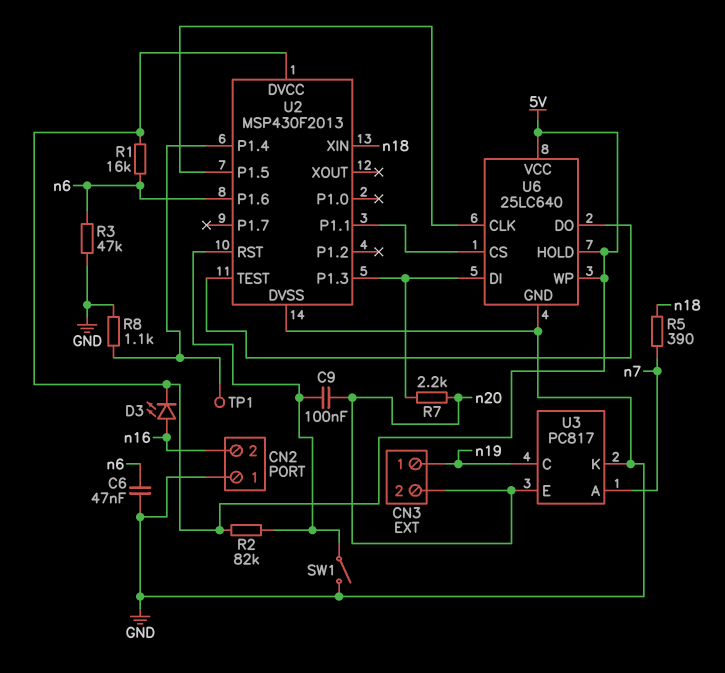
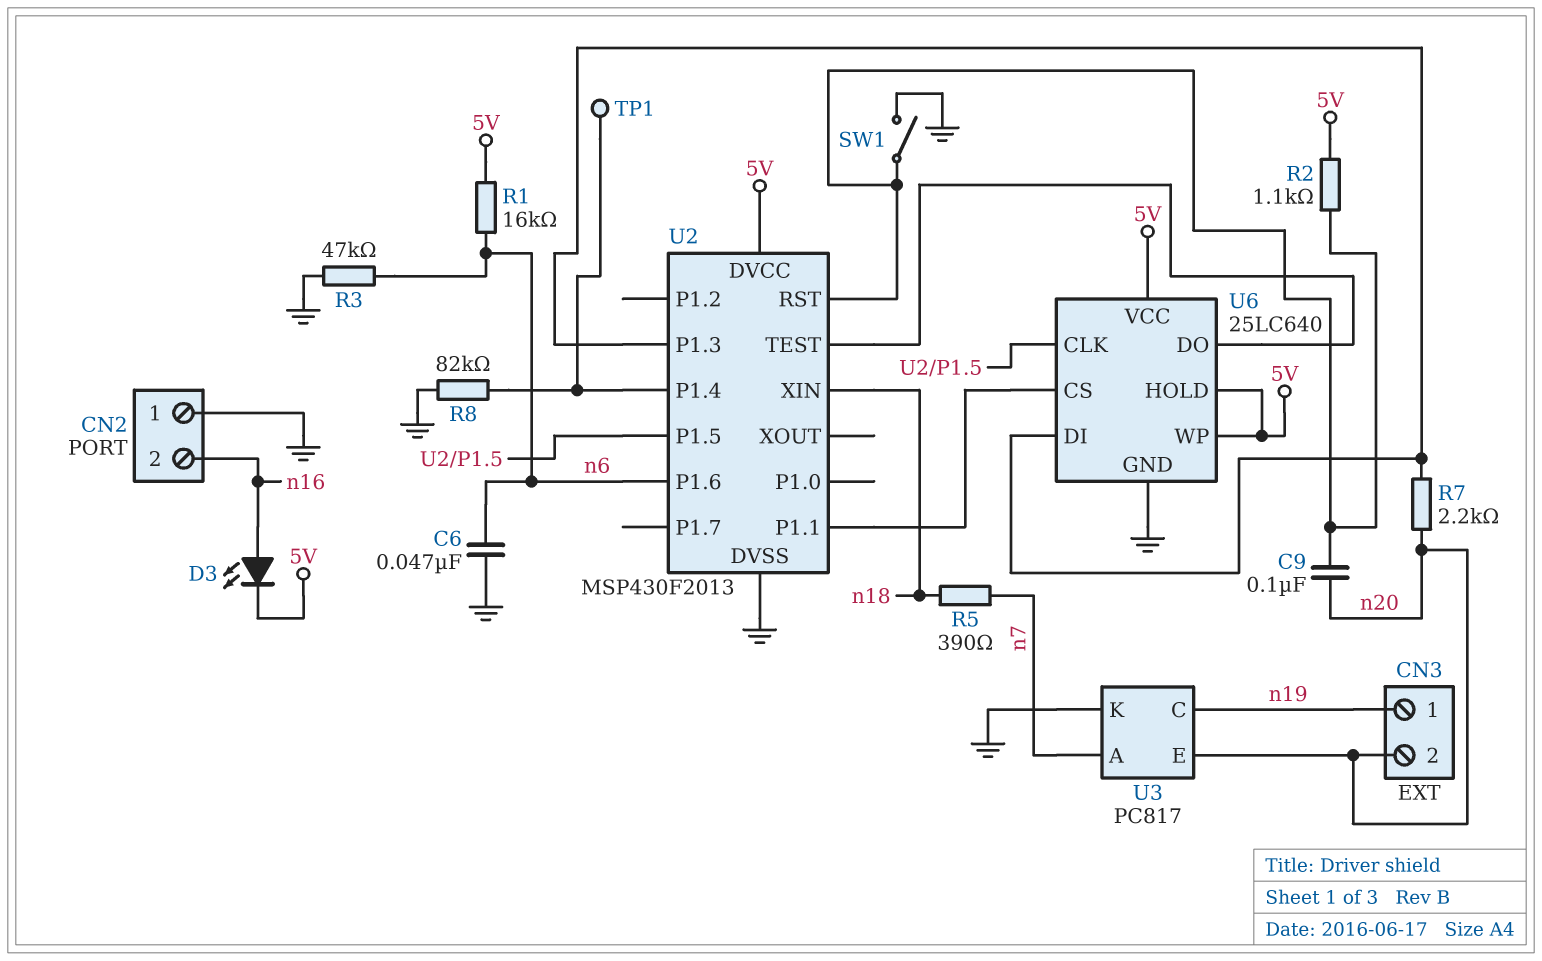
R2: 82k (5V, U2/RST) -> 1.1k (5V, U2/RST)
R8: 1.1k (GND, U2/P1.4) -> 82k (GND, U2/P1.4)

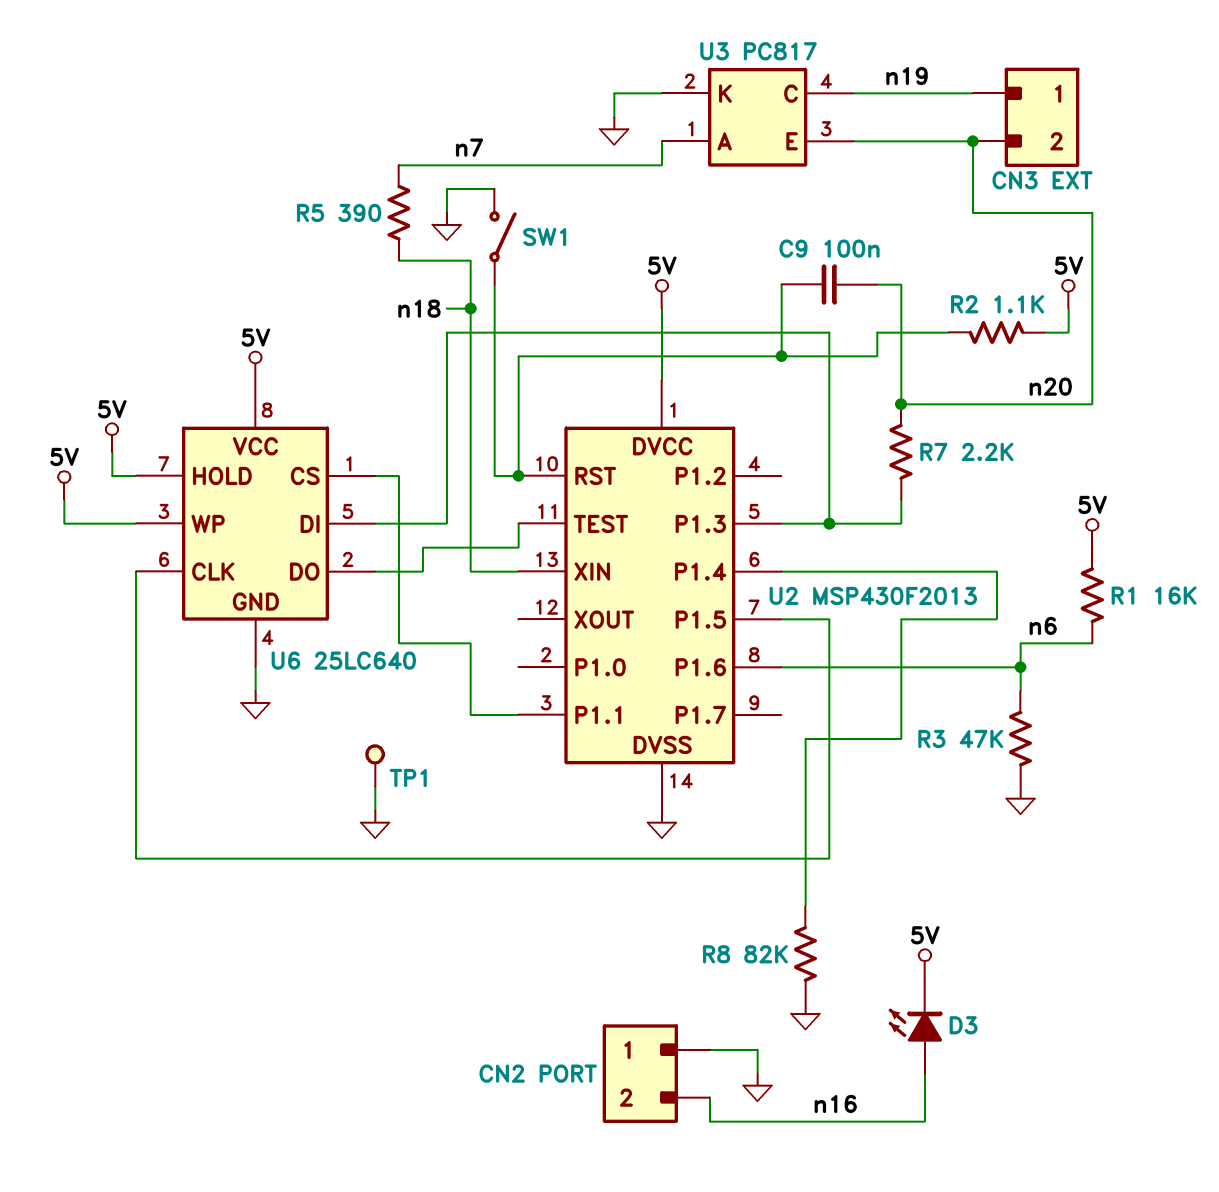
C6: 47nF (GND, n6) -> none
TP1: test point (U2/P1.4) -> test point (GND)

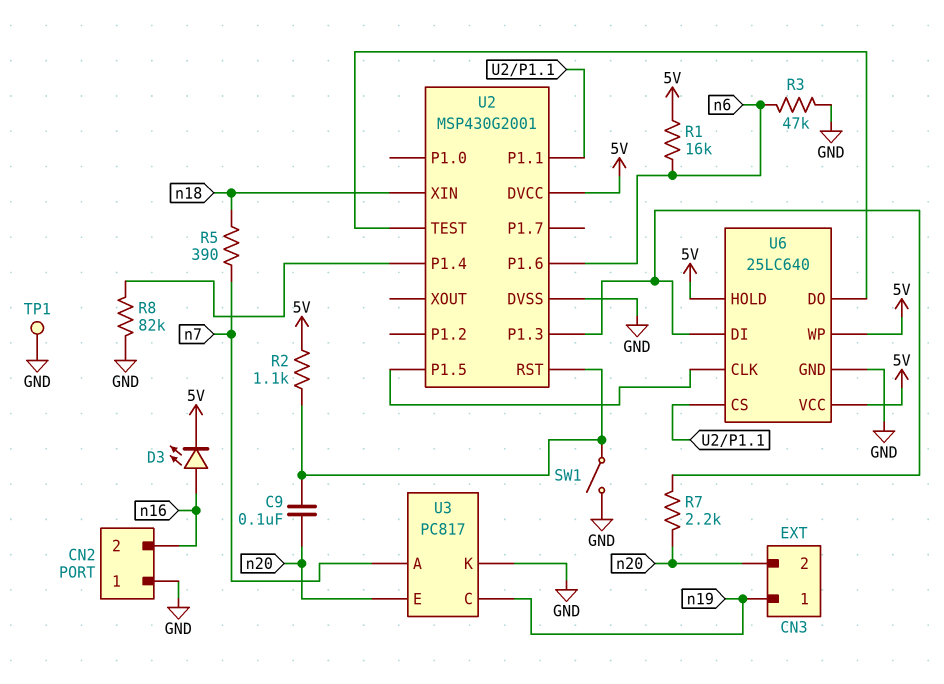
U2: MSP430F2013 -> MSP430G2001

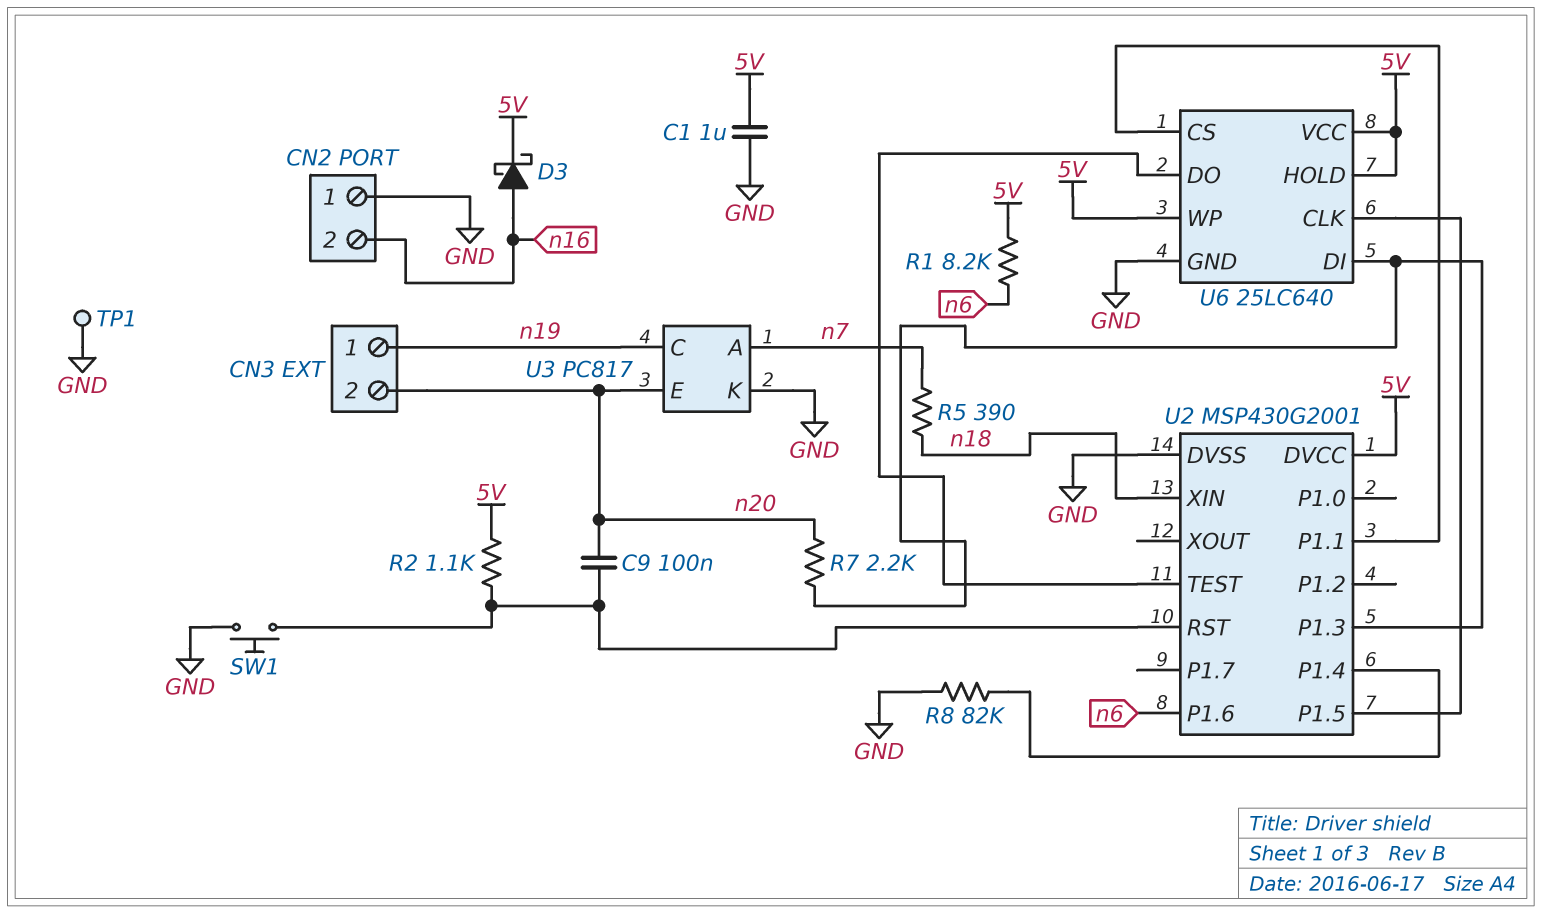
C1: none -> 1uF (5V, GND)
D3: LED (A n16, K 5V) -> schottky (A n16, K 5V)
R1: 16k (5V, n6) -> 8.2k (5V, n6)
R3: 47k (GND, n6) -> none
SW1: switch (GND, U2/RST) -> button (GND, U2/RST)

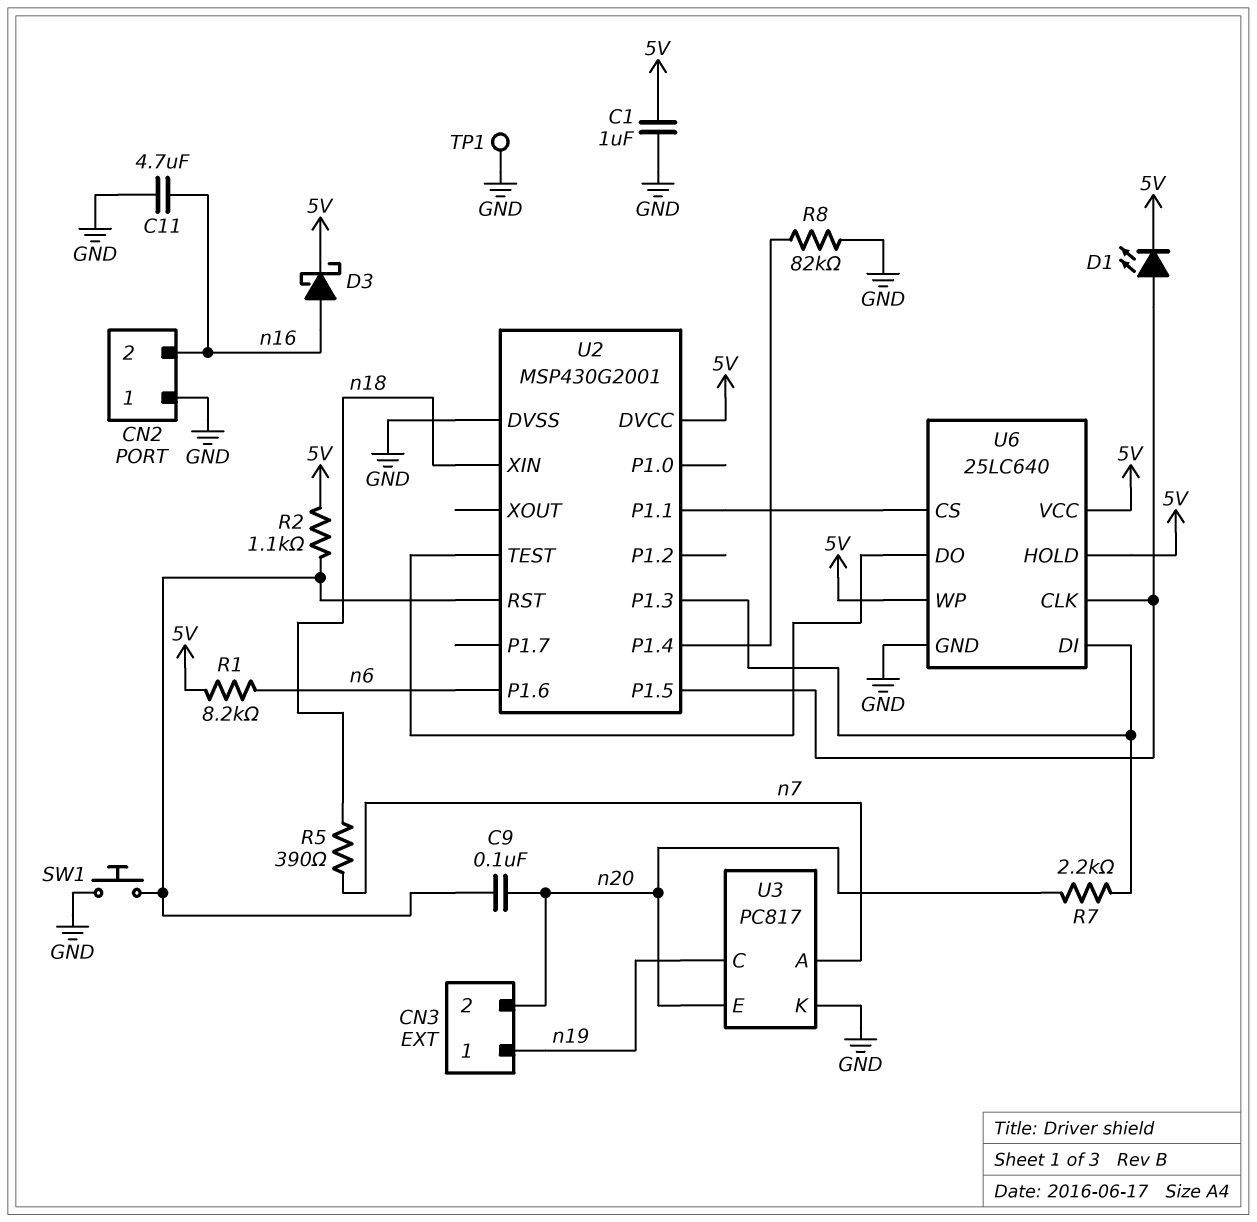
C11: none -> 4.7uF (GND, n16)
D1: none -> LED (A U2/P1.5, K 5V)

